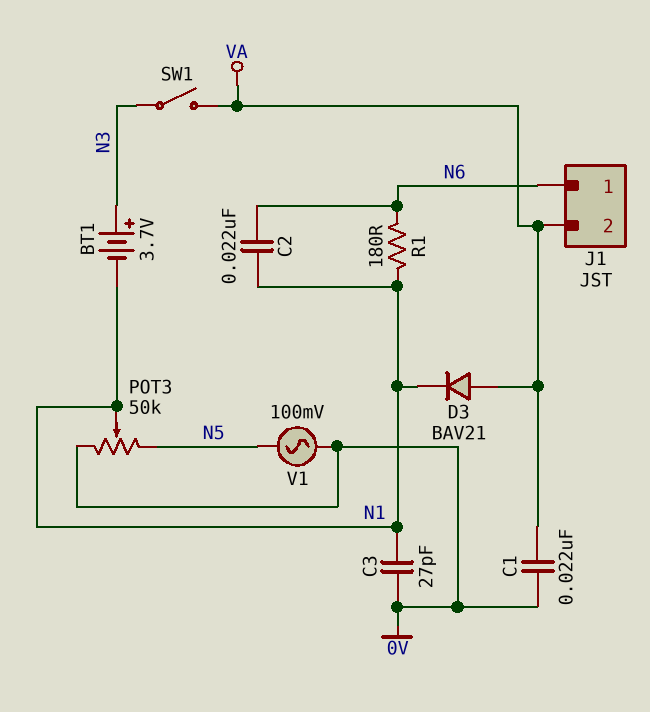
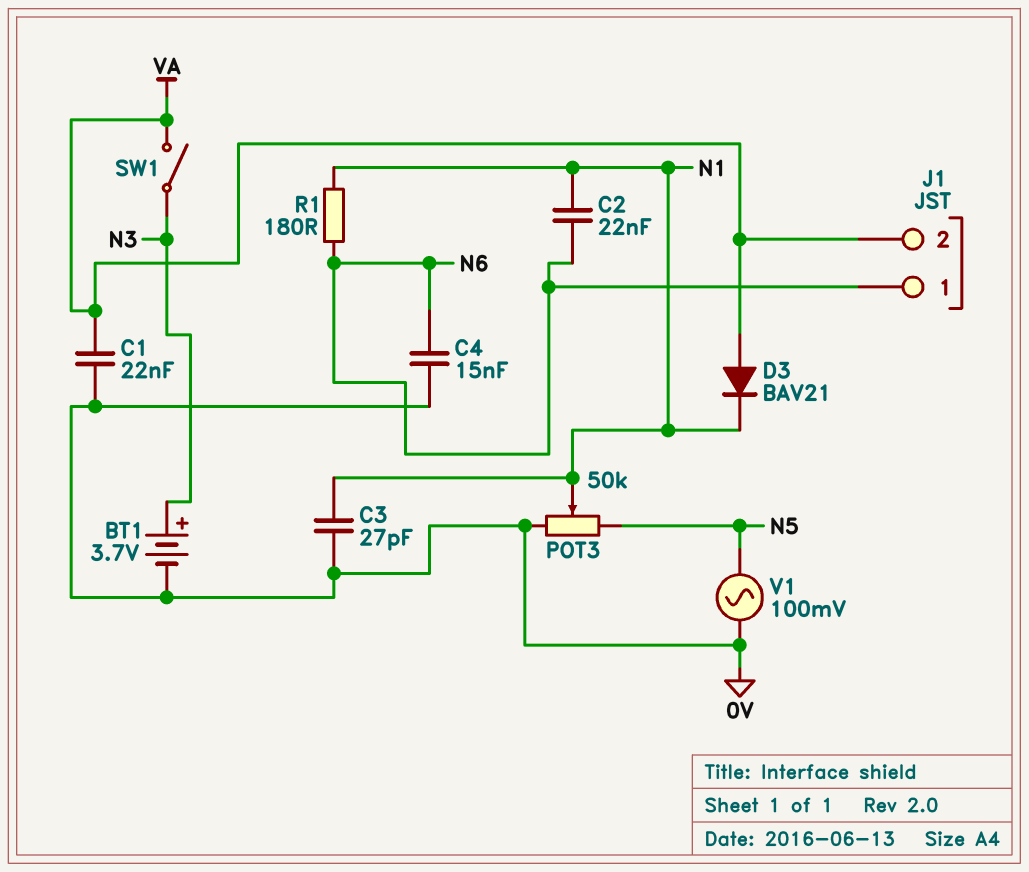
BT1: 3.7V (plus N3, minus N1) -> 3.7V (plus N3, minus 0V)
C4: none -> 15nF (0V, N6)

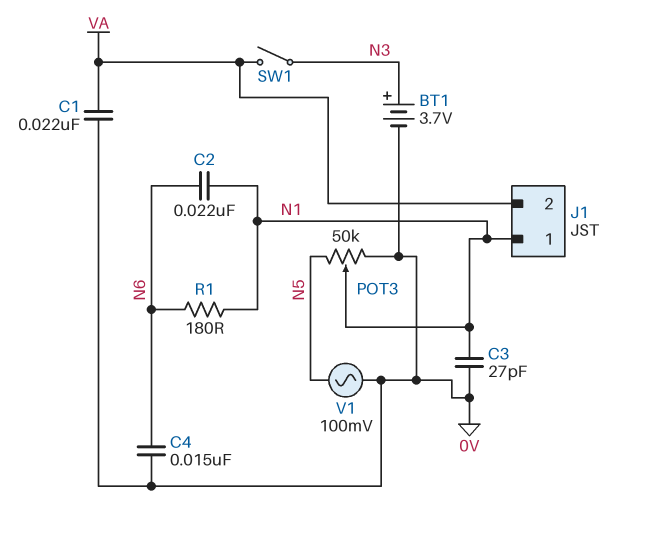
D3: diode BAV21 (A VA, K N1) -> none
J1 pin 1: N6 -> N1

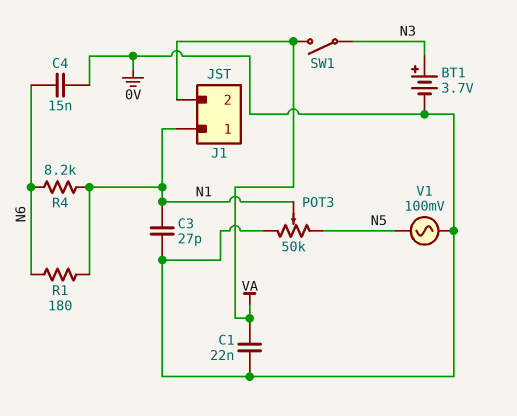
C2: 22nF (N1, N6) -> none
R4: none -> 8.2k (N1, N6)

